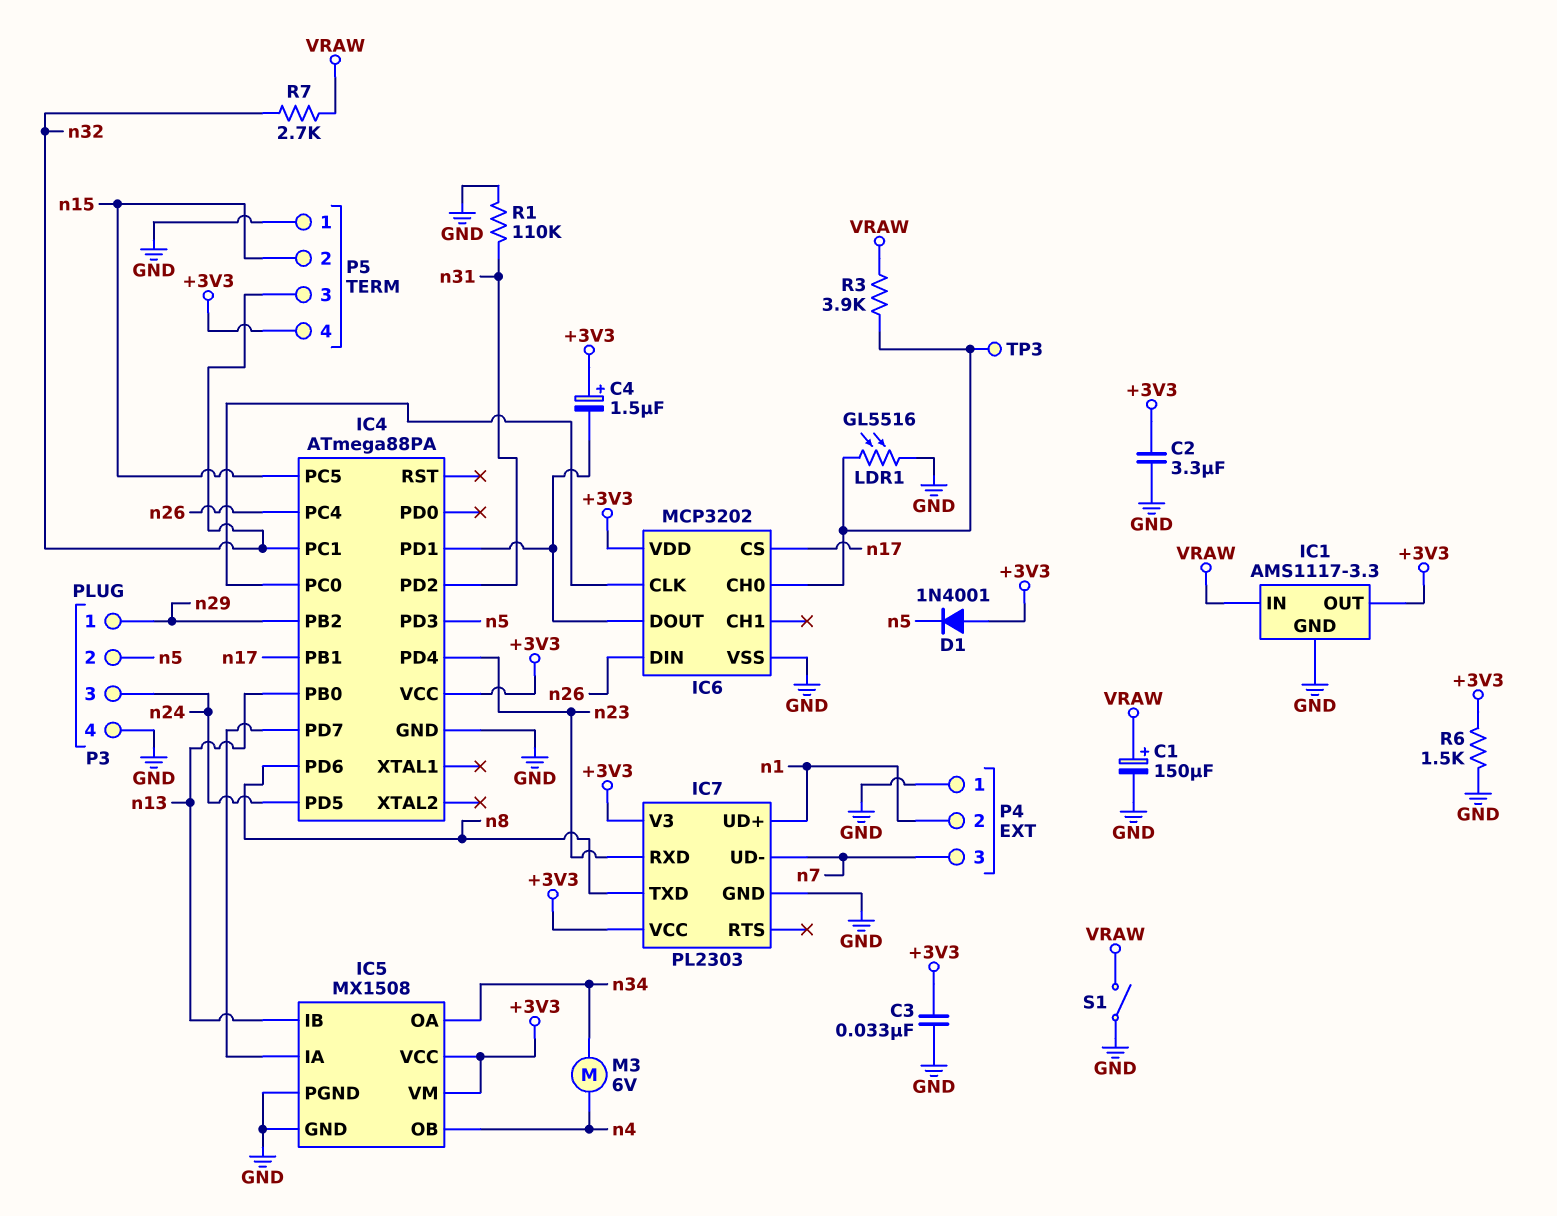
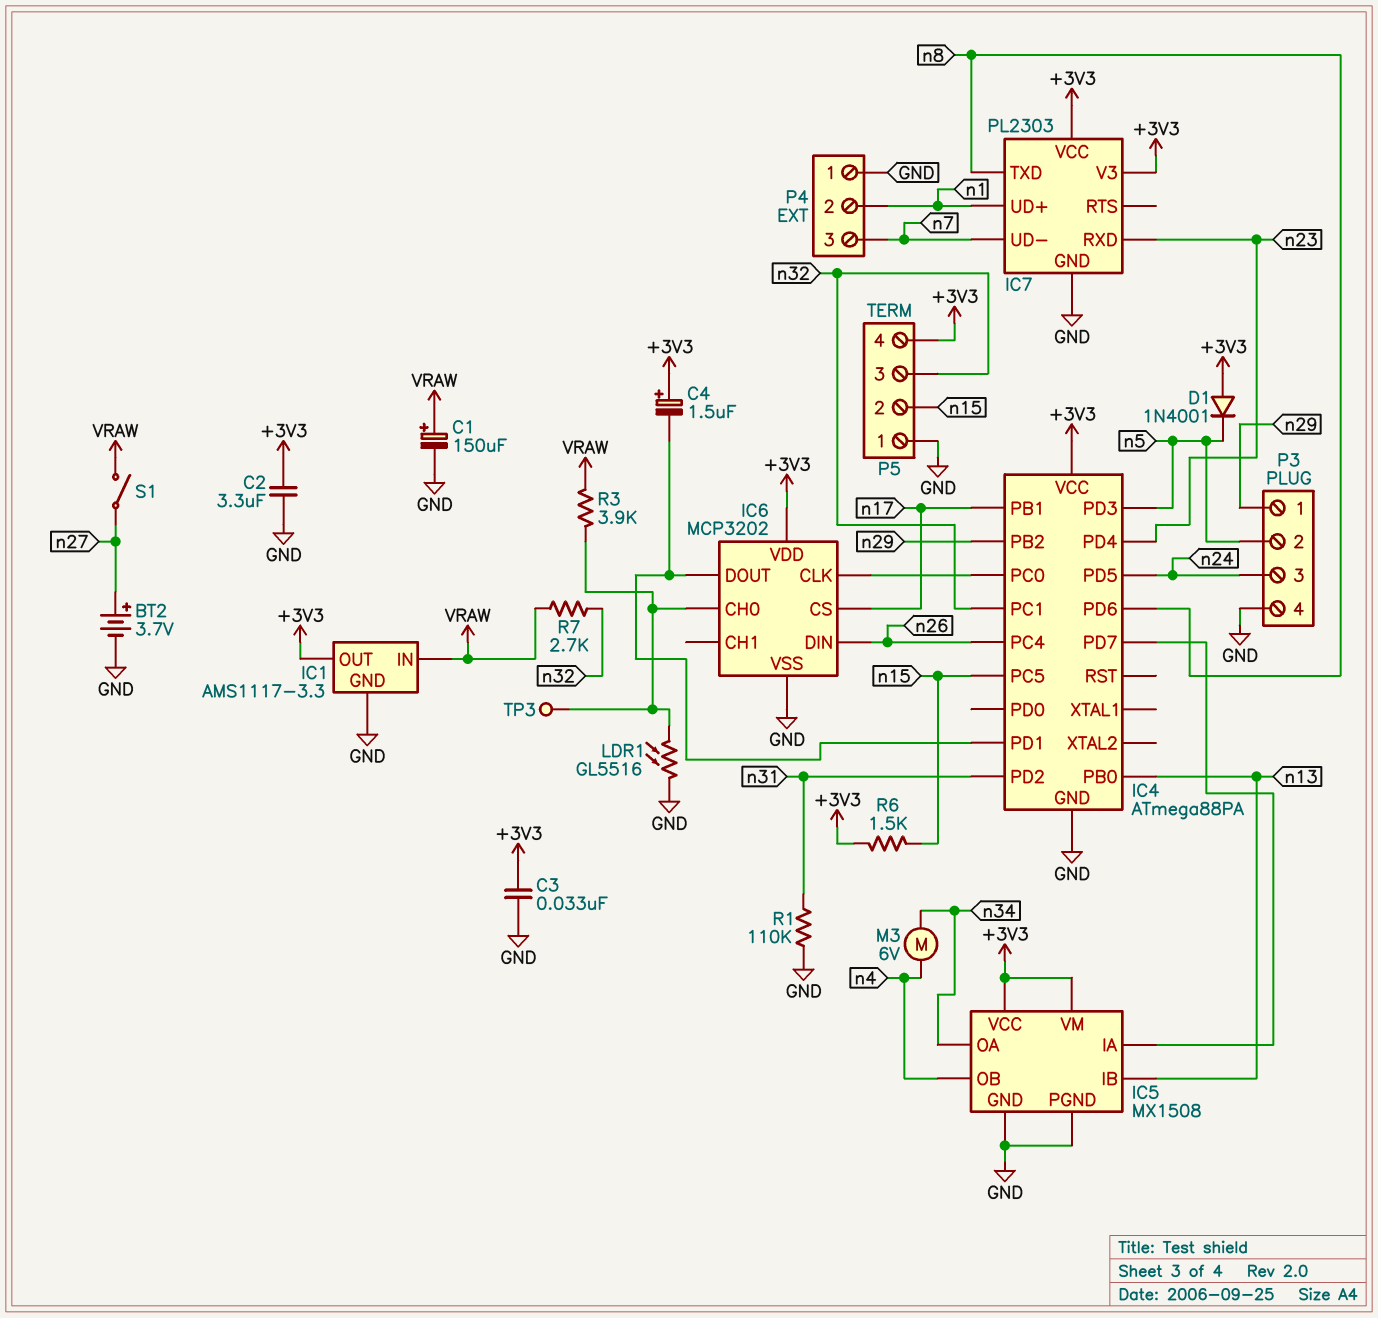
BT2: none -> 3.7V (plus n27, minus GND)
R6: 1.5k (+3V3, GND) -> 1.5k (+3V3, n15)
S1: switch (GND, VRAW) -> switch (VRAW, n27)

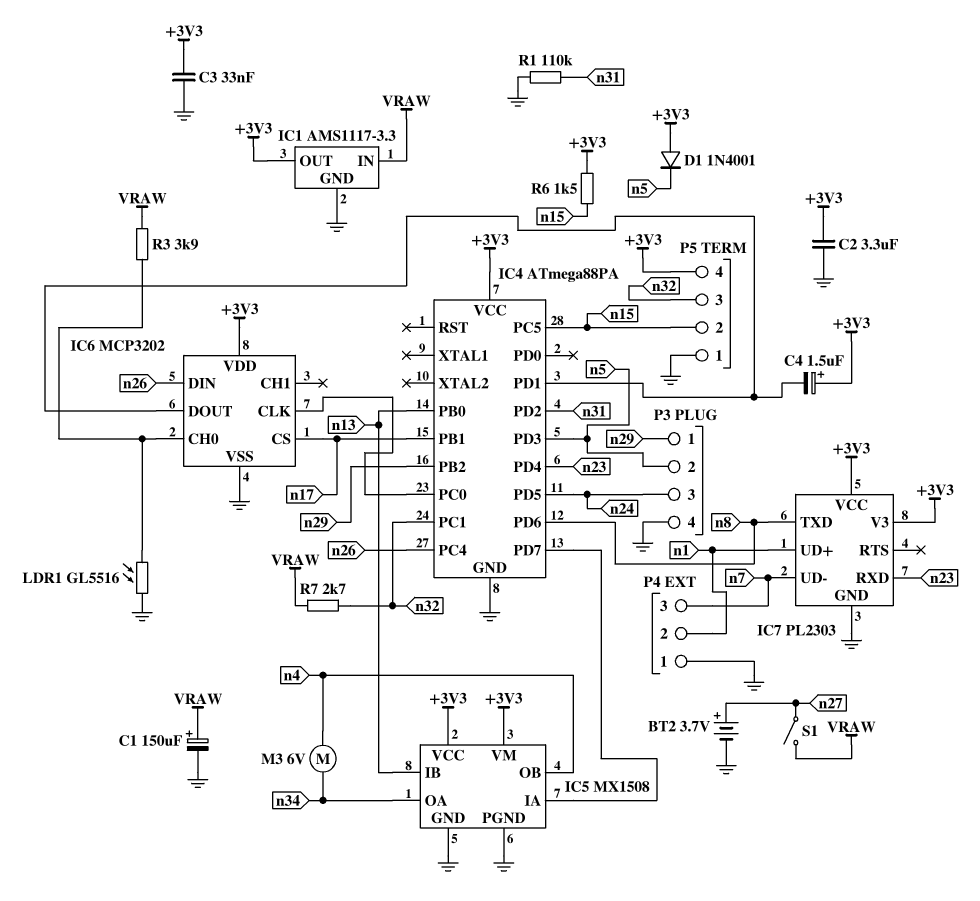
TP3: test point (IC6/CH0) -> none

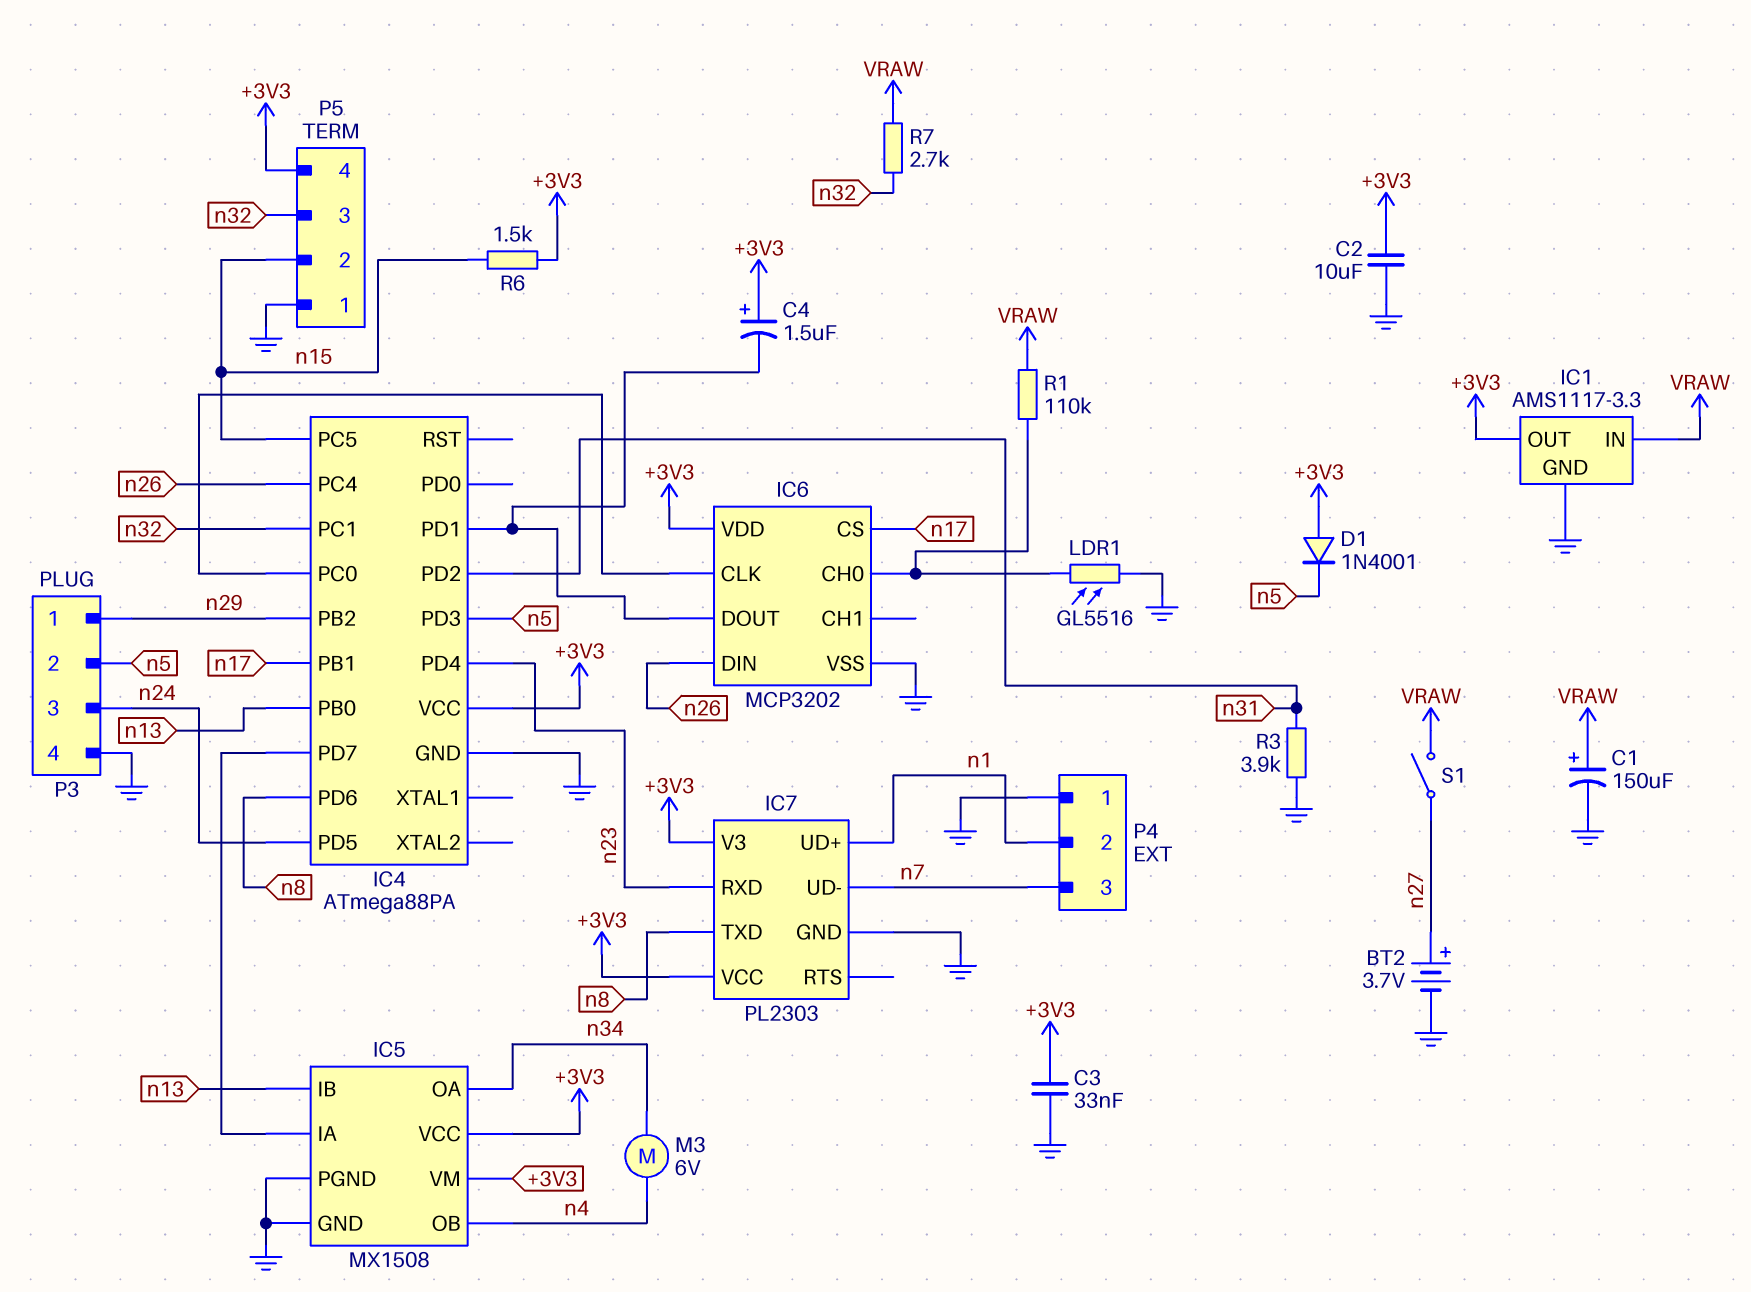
C2: 3.3uF (+3V3, GND) -> 10uF (+3V3, GND)
R1: 110k (GND, n31) -> 110k (IC6/CH0, VRAW)
R3: 3.9k (IC6/CH0, VRAW) -> 3.9k (GND, n31)

